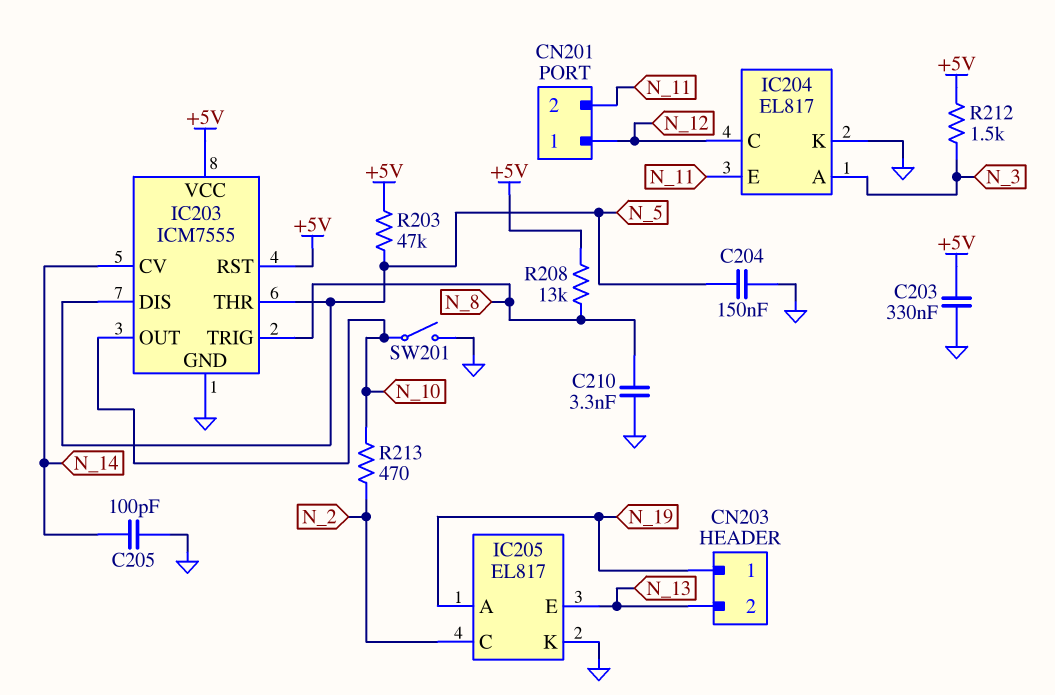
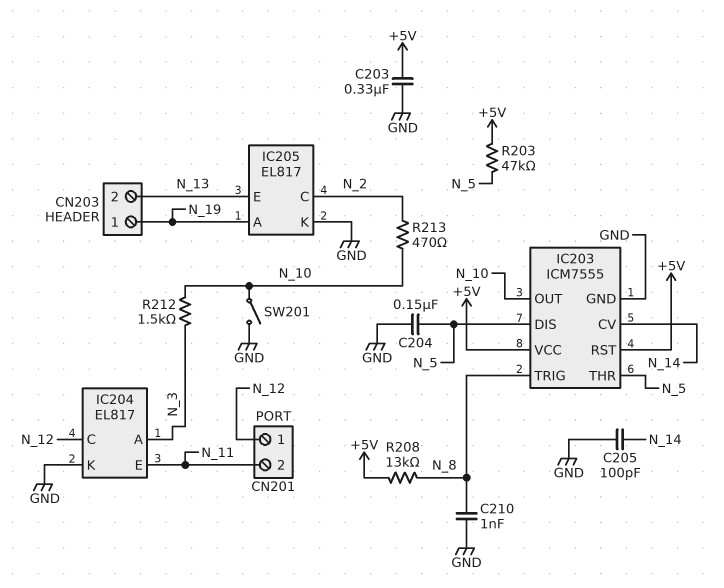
C210: 3.3nF (GND, N_8) -> 1nF (GND, N_8)
R212: 1.5k (+5V, N_3) -> 1.5k (N_3, N_10)

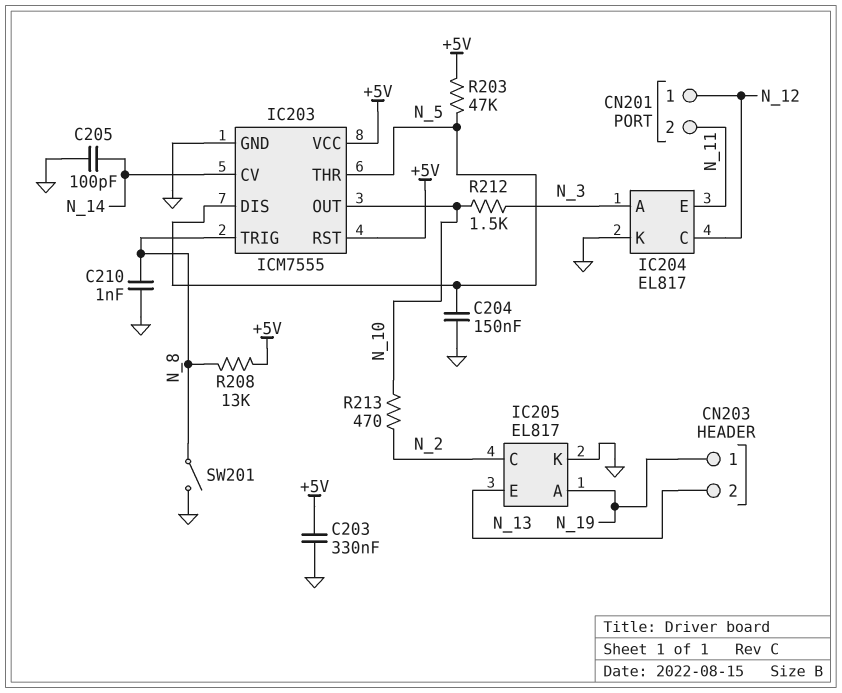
SW201: switch (GND, N_10) -> switch (GND, N_8)

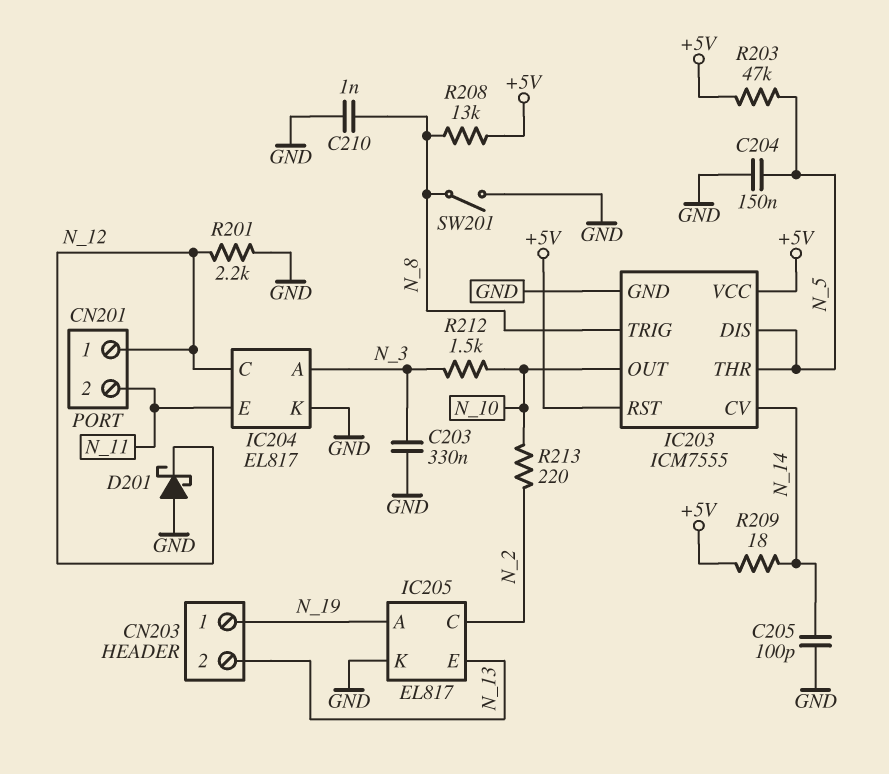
C203: 330nF (+5V, GND) -> 330nF (GND, N_3)
D201: none -> schottky (A GND, K N_12)
R201: none -> 2.2k (GND, N_12)
R209: none -> 18 (+5V, N_14)
R213: 470 (N_2, N_10) -> 220 (N_2, N_10)

